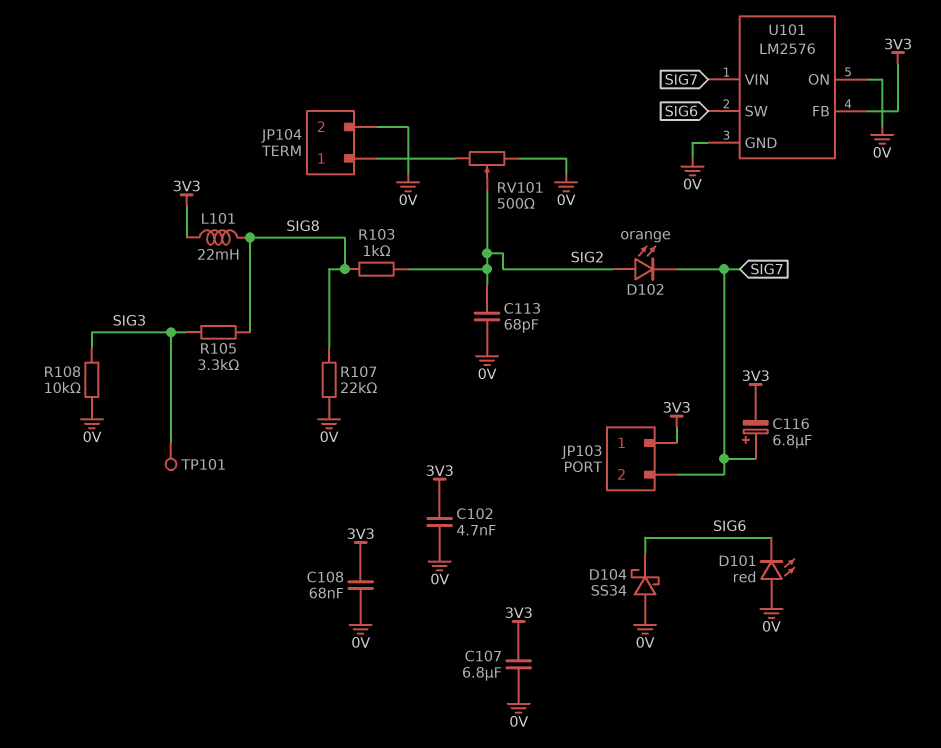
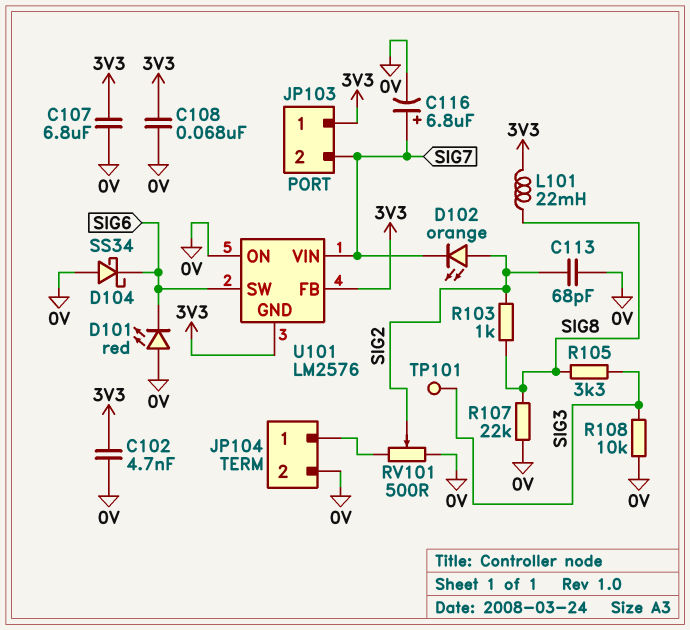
C116: 6.8uF (plus SIG7, minus 3V3) -> 6.8uF (plus SIG7, minus 0V)
U101 pin GND: 0V -> 3V3

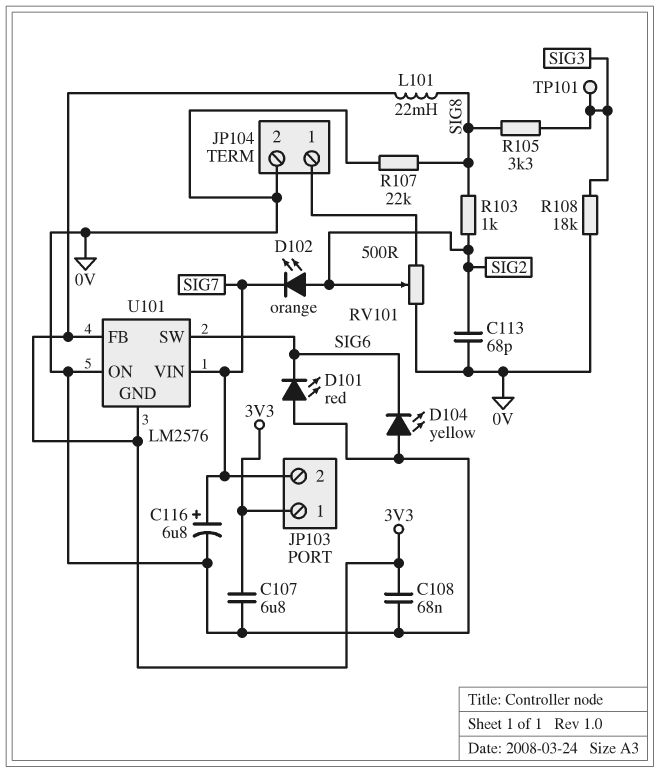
C102: 4.7nF (0V, 3V3) -> none
D104: schottky SS34 (A 0V, K SIG6) -> LED yellow (A 0V, K SIG6)
R108: 10k (0V, SIG3) -> 18k (0V, SIG3)

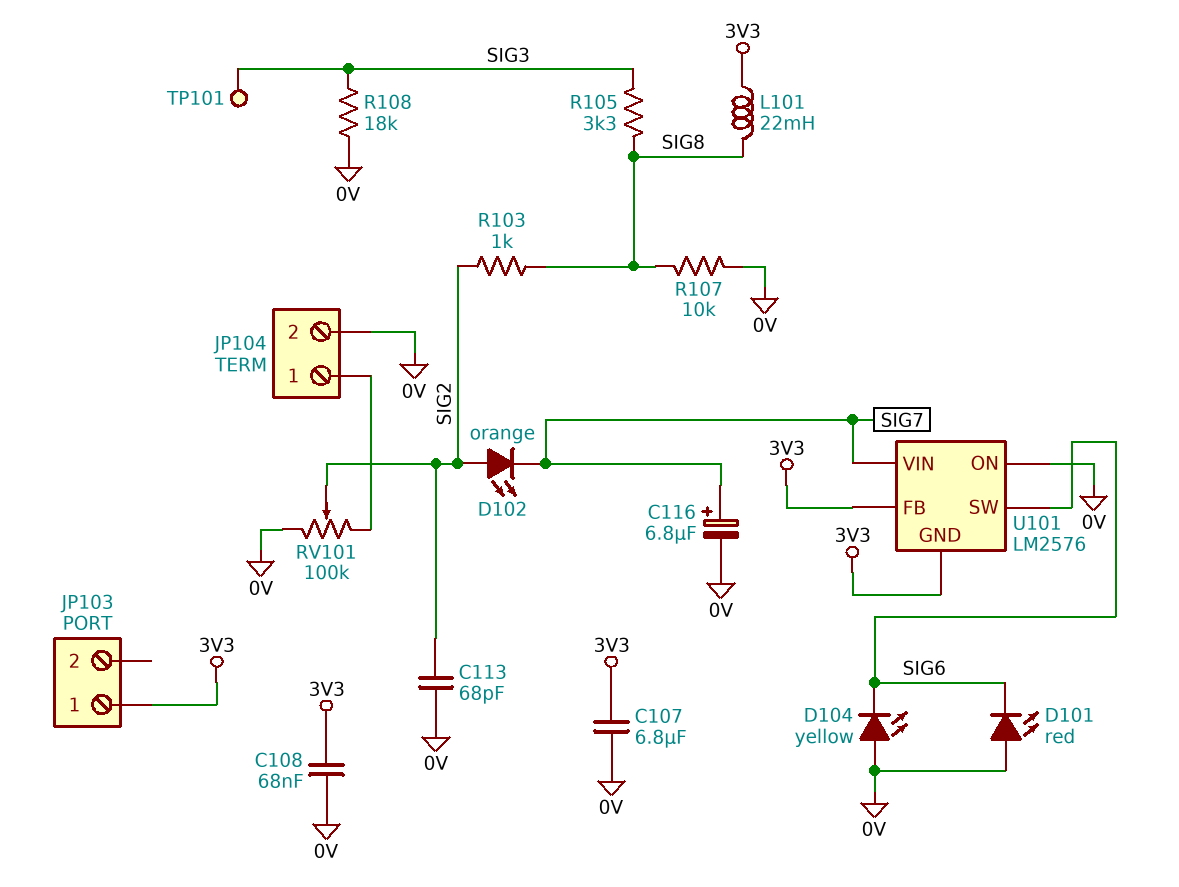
JP103 pin 2: SIG7 -> none
R107: 22k (0V, SIG8) -> 10k (0V, SIG8)
RV101: 500 (0V, JP104/1, wiper SIG2) -> 100k (0V, JP104/1, wiper SIG2)

